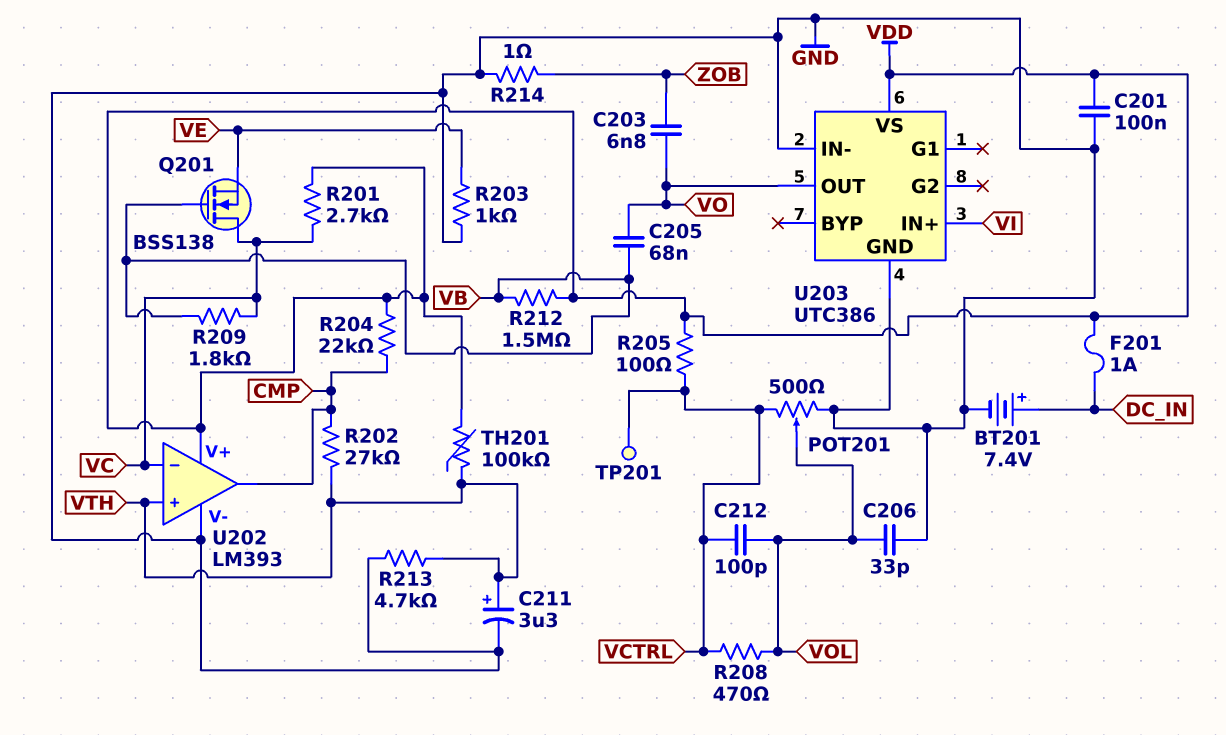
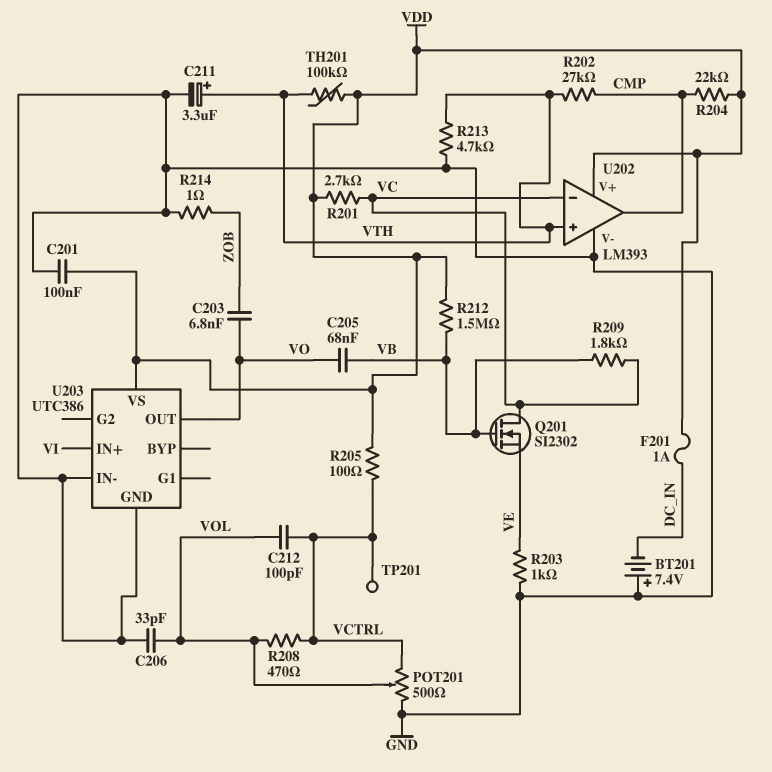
BT201: 7.4V (plus DC_IN, minus GND) -> 7.4V (plus GND, minus DC_IN)
Q201: NMOS BSS138 (G VB, D VC, S VE) -> NMOS SI2302 (G VB, D VC, S VE)

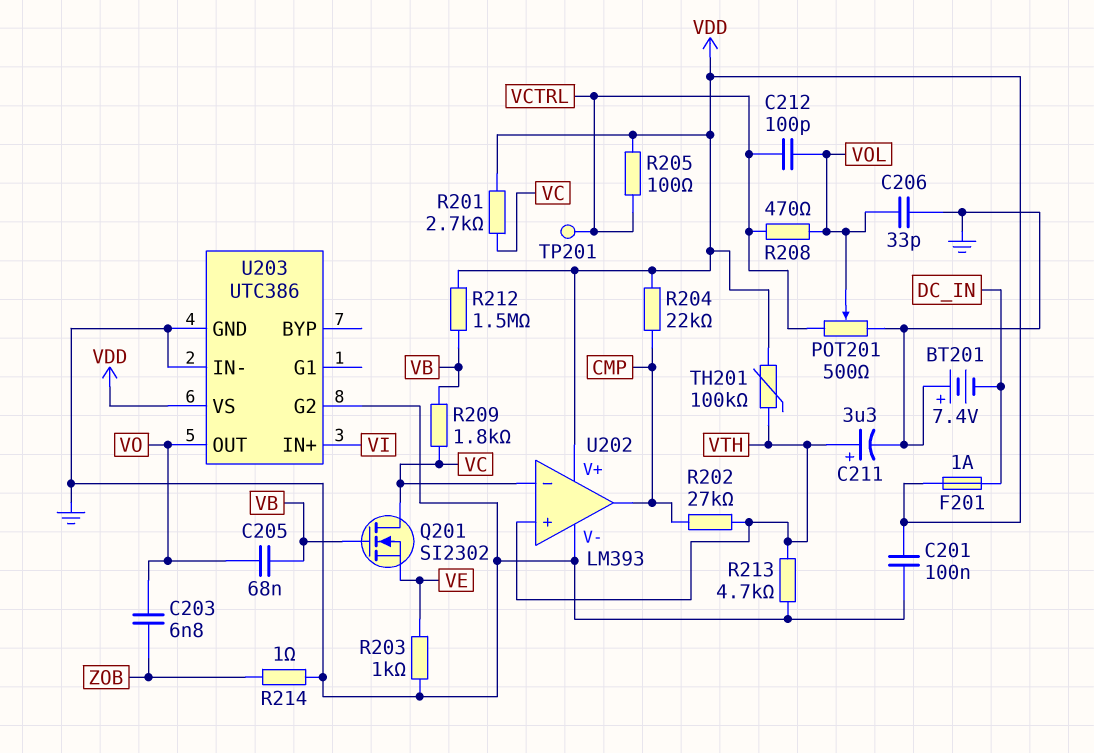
U203 pin G2: none -> GND

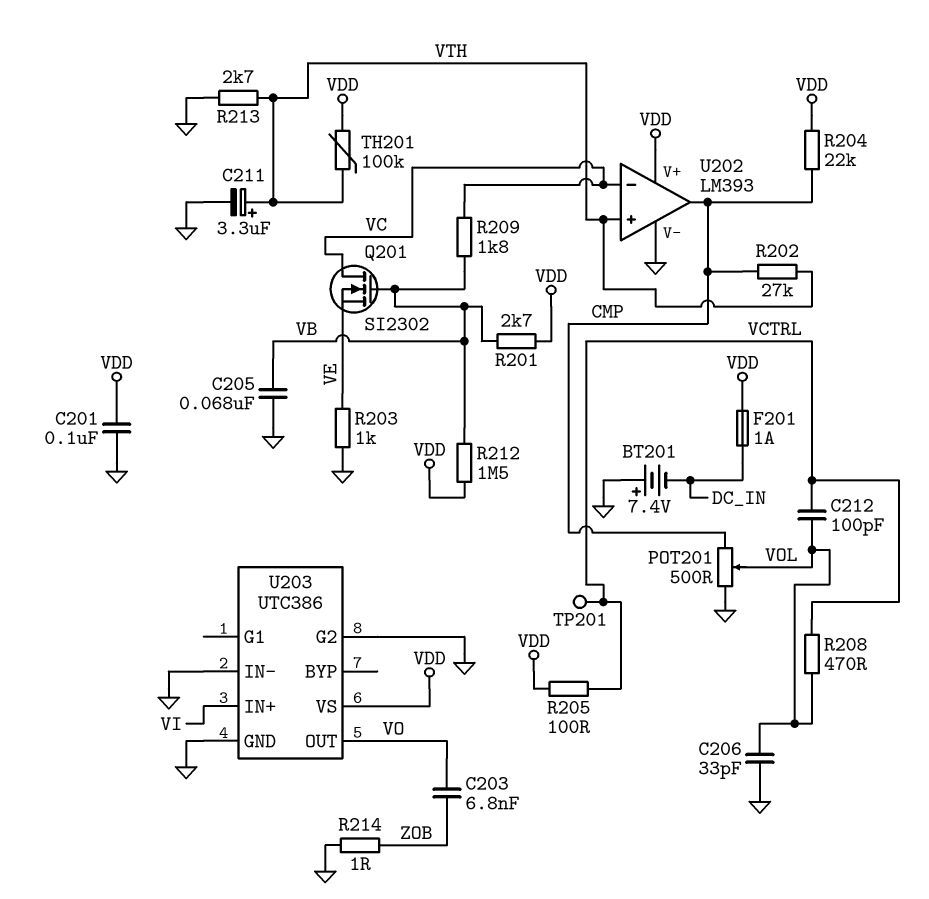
C205: 68nF (VB, VO) -> 68nF (GND, VB)
POT201: 500 (GND, VCTRL, wiper VOL) -> 500 (CMP, GND, wiper VOL)
R201: 2.7k (VC, VDD) -> 2.7k (VB, VDD)
R213: 4.7k (GND, VTH) -> 2.7k (GND, VTH)

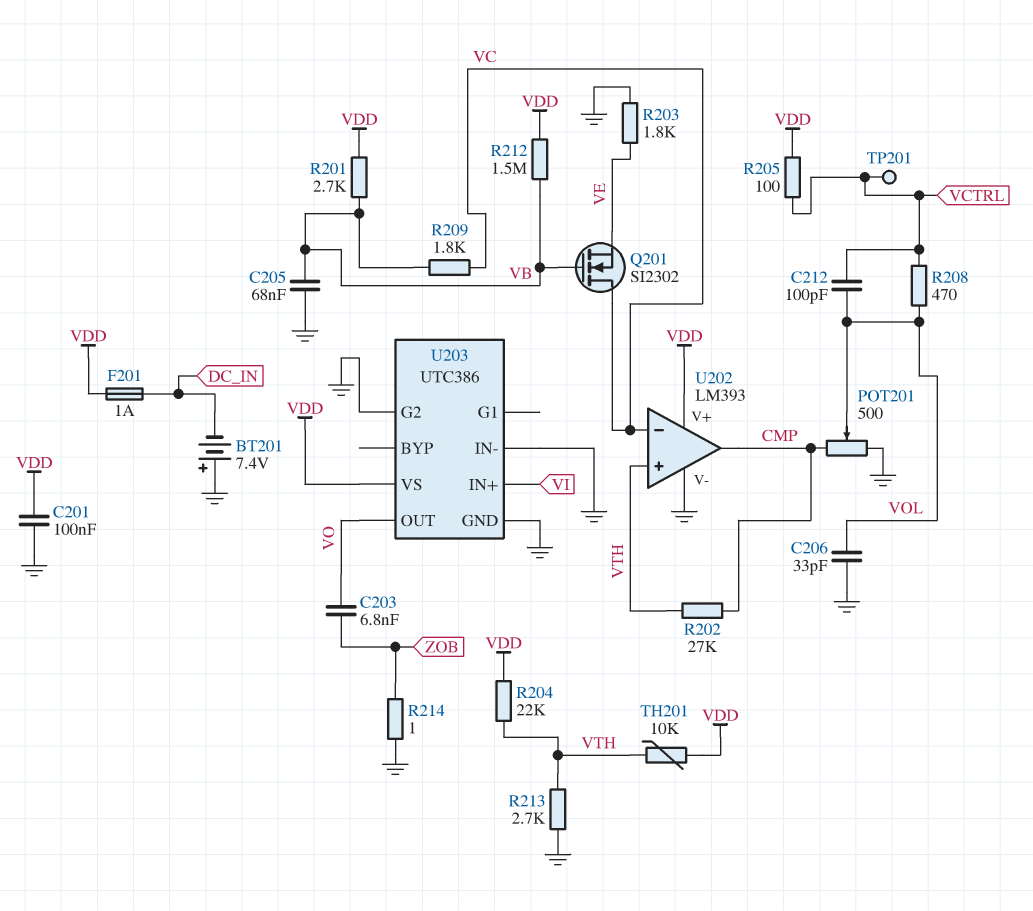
C211: 3.3uF (plus VTH, minus GND) -> none
R203: 1k (GND, VE) -> 1.8k (GND, VE)
R204: 22k (CMP, VDD) -> 22k (VDD, VTH)
TH201: 100k (VDD, VTH) -> 10k (VDD, VTH)

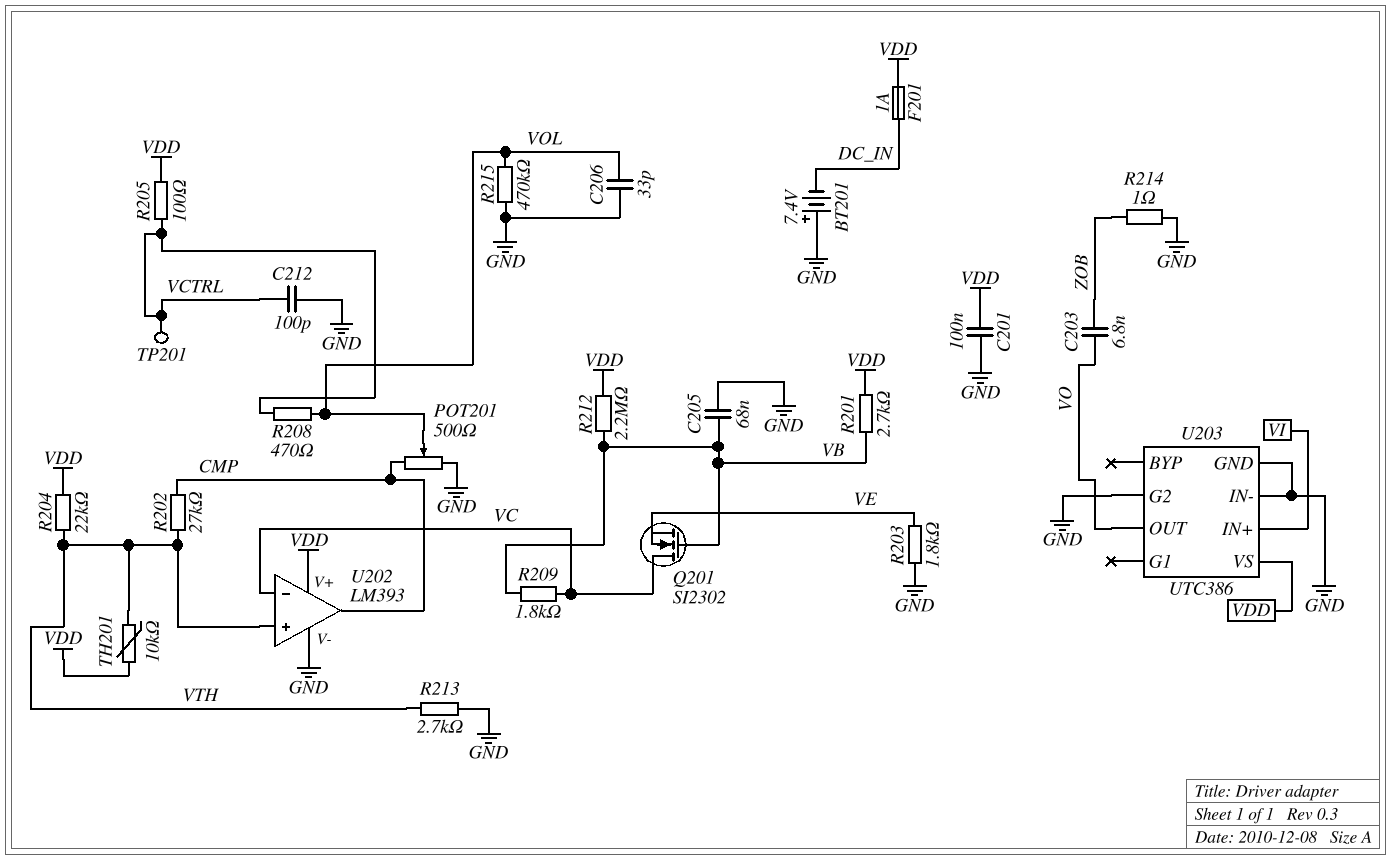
C212: 100pF (VCTRL, VOL) -> 100pF (GND, VCTRL)
R212: 1.5M (VB, VDD) -> 2.2M (VB, VDD)
R215: none -> 470k (GND, VOL)

